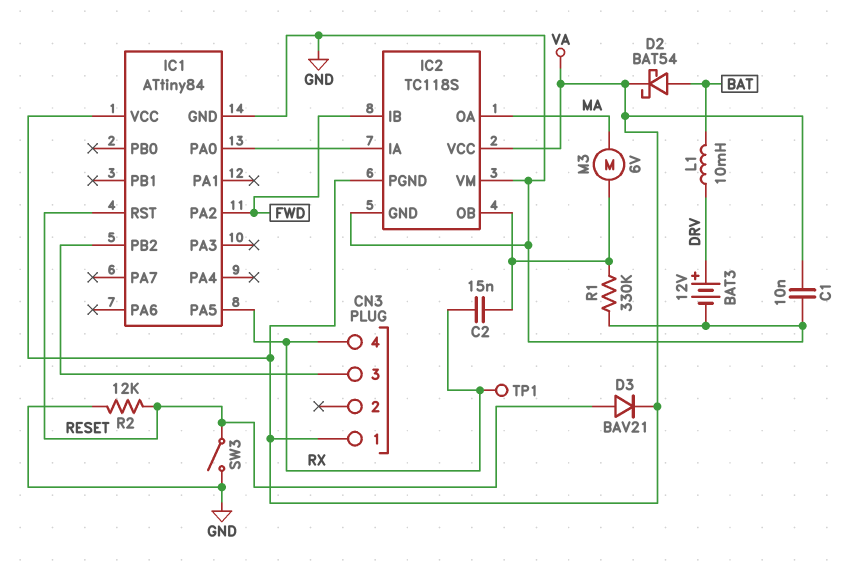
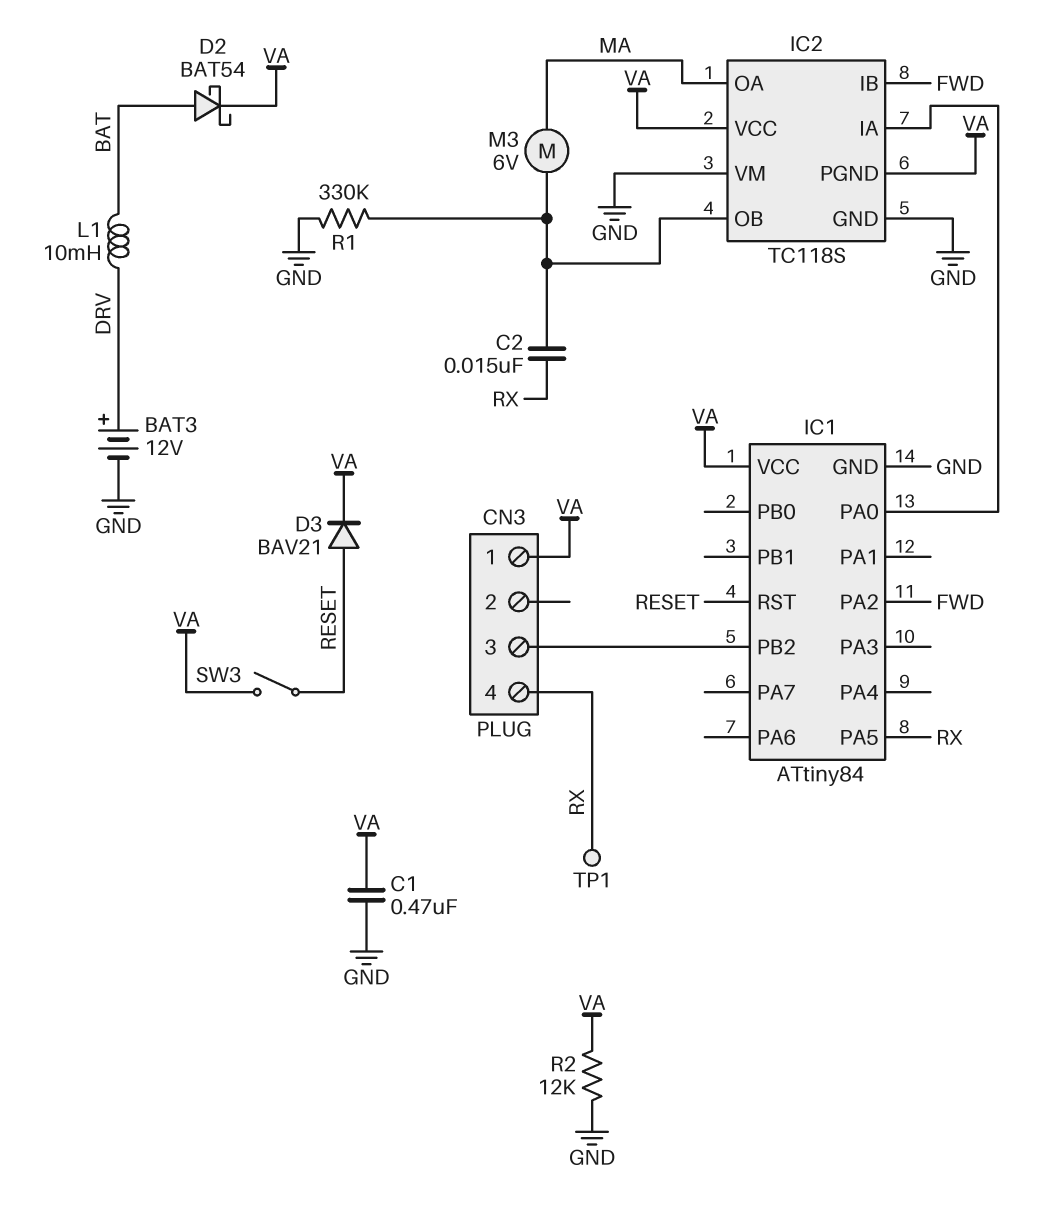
C1: 10nF (GND, VA) -> 470nF (GND, VA)
R2: 12k (GND, RESET) -> 12k (GND, VA)
SW3: switch (GND, RESET) -> switch (RESET, VA)

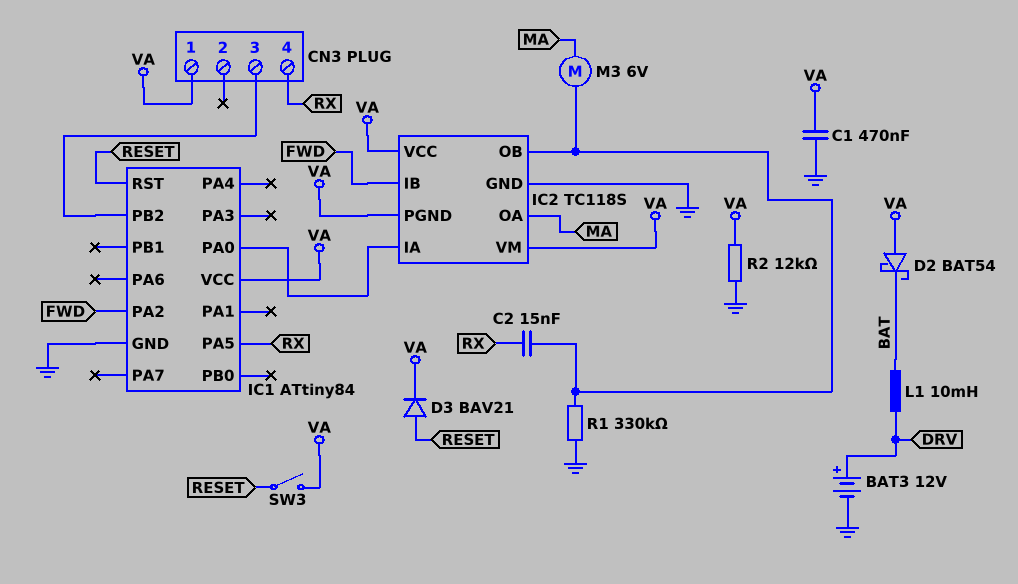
D2: schottky BAT54 (A BAT, K VA) -> schottky BAT54 (A VA, K BAT)
IC2 pin VM: GND -> VA
TP1: test point (RX) -> none

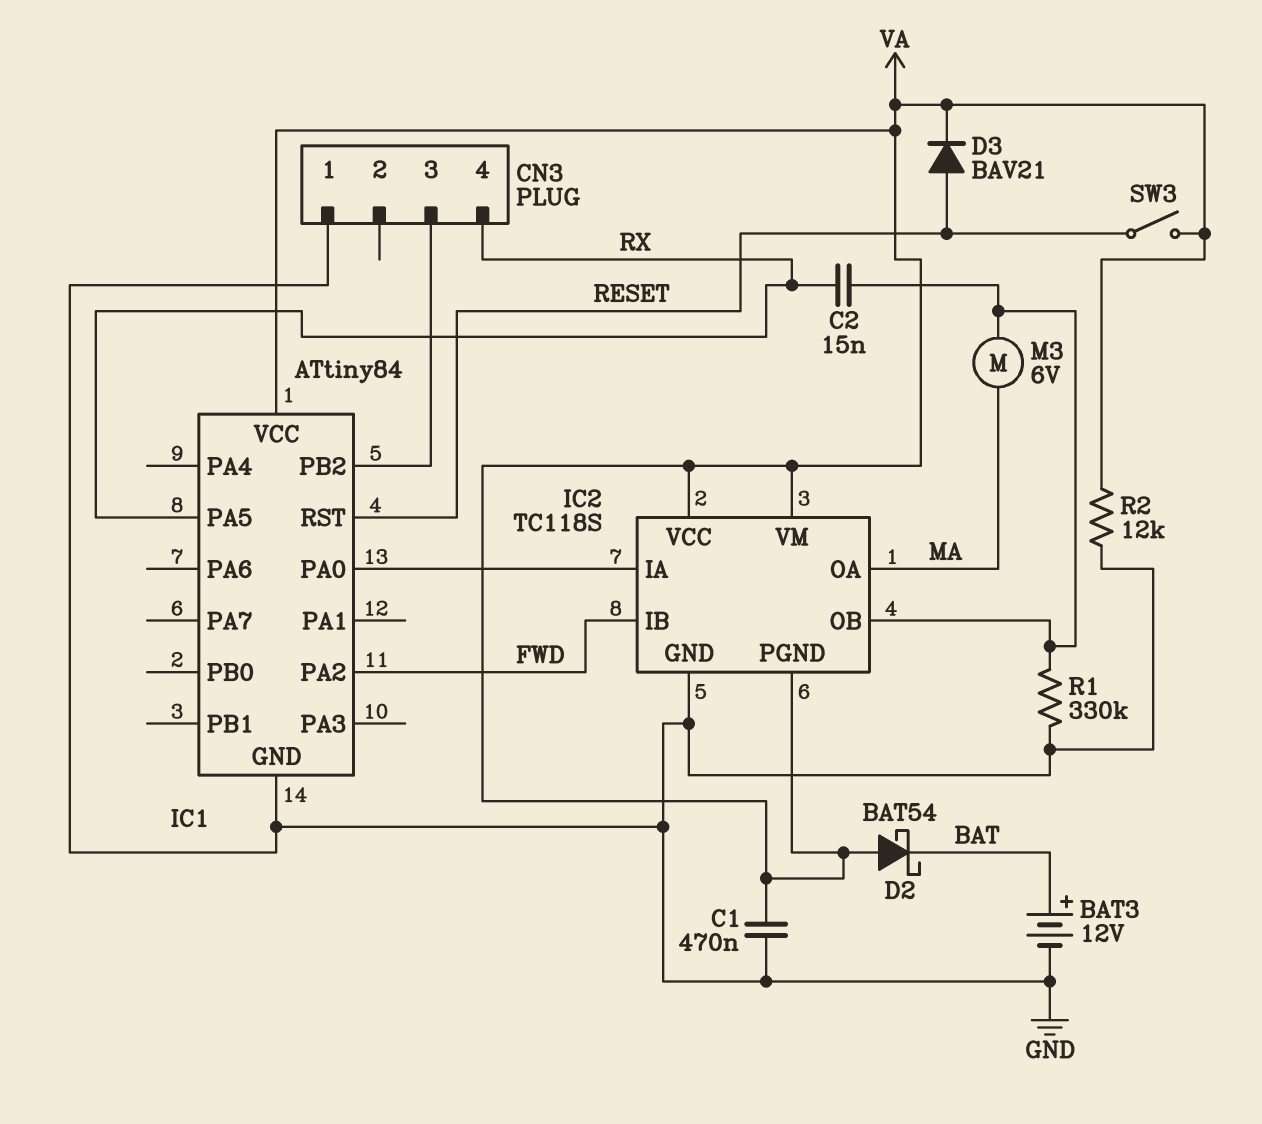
BAT3: 12V (plus DRV, minus GND) -> 12V (plus BAT, minus GND)
CN3 pin 1: VA -> GND
L1: 10mH (BAT, DRV) -> none

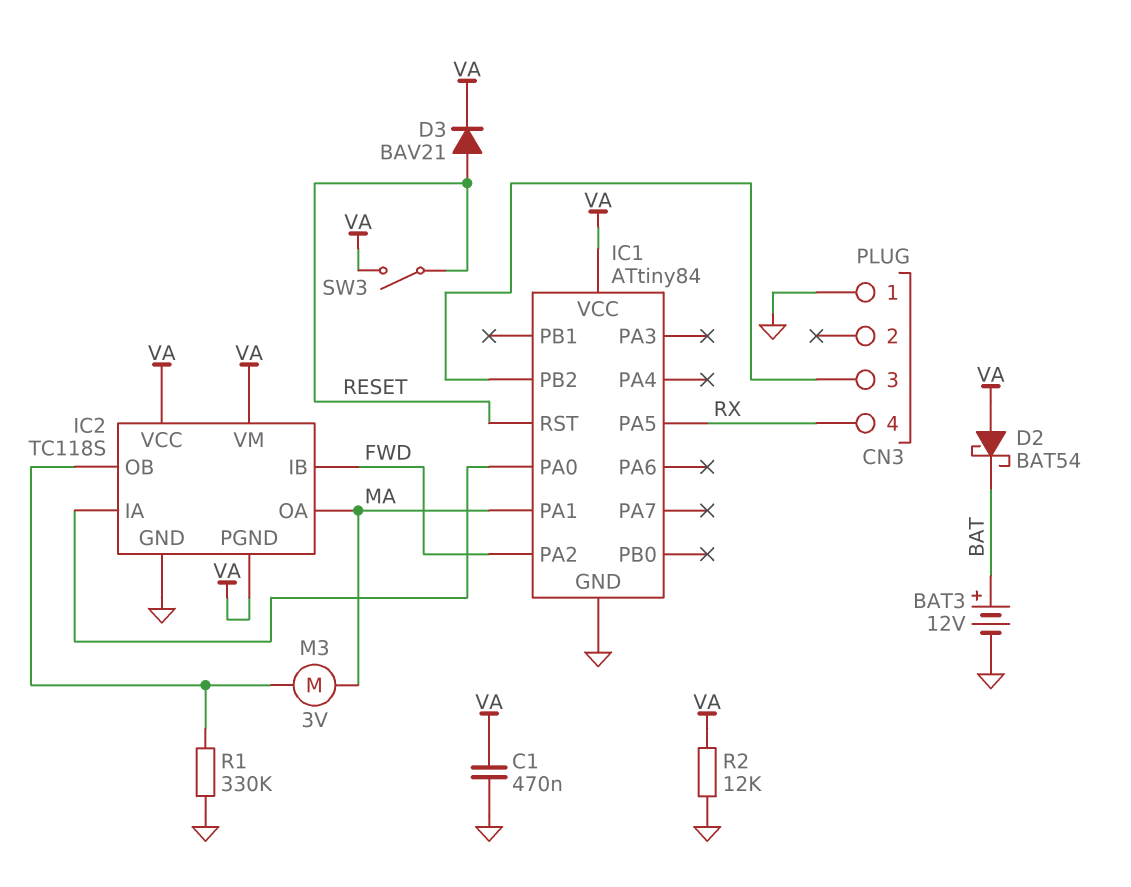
C2: 15nF (IC2/OB, RX) -> none
IC1 pin PA1: none -> MA
M3: motor 6V (IC2/OB, MA) -> motor 3V (IC2/OB, MA)

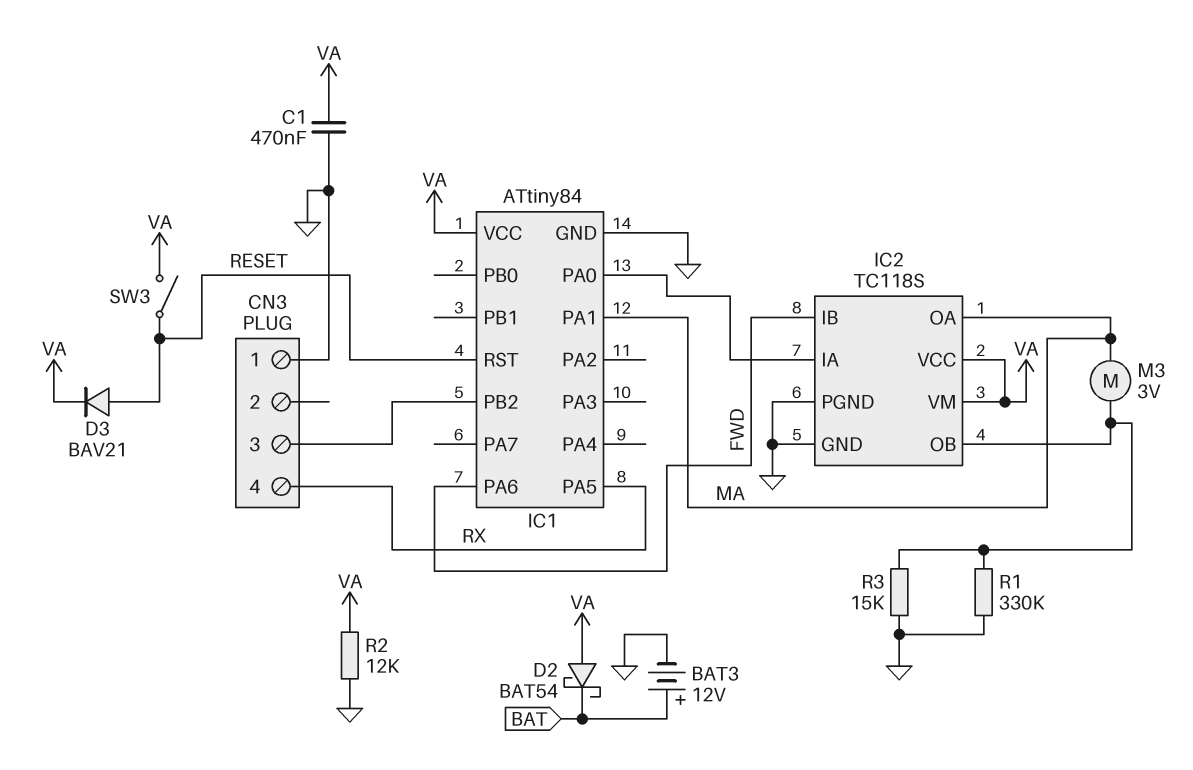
IC1 pin PA2: FWD -> none
IC1 pin PA6: none -> FWD
IC2 pin PGND: VA -> GND
R3: none -> 15k (GND, IC2/OB)

